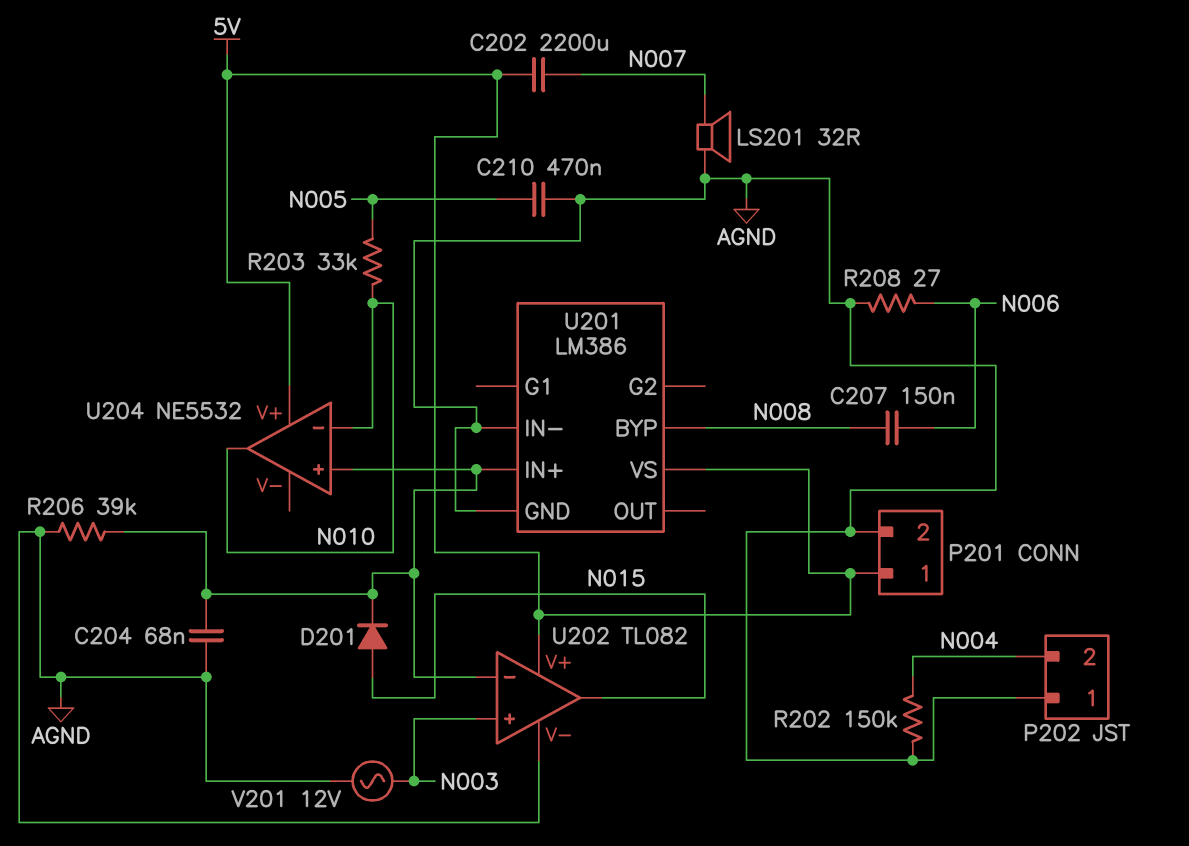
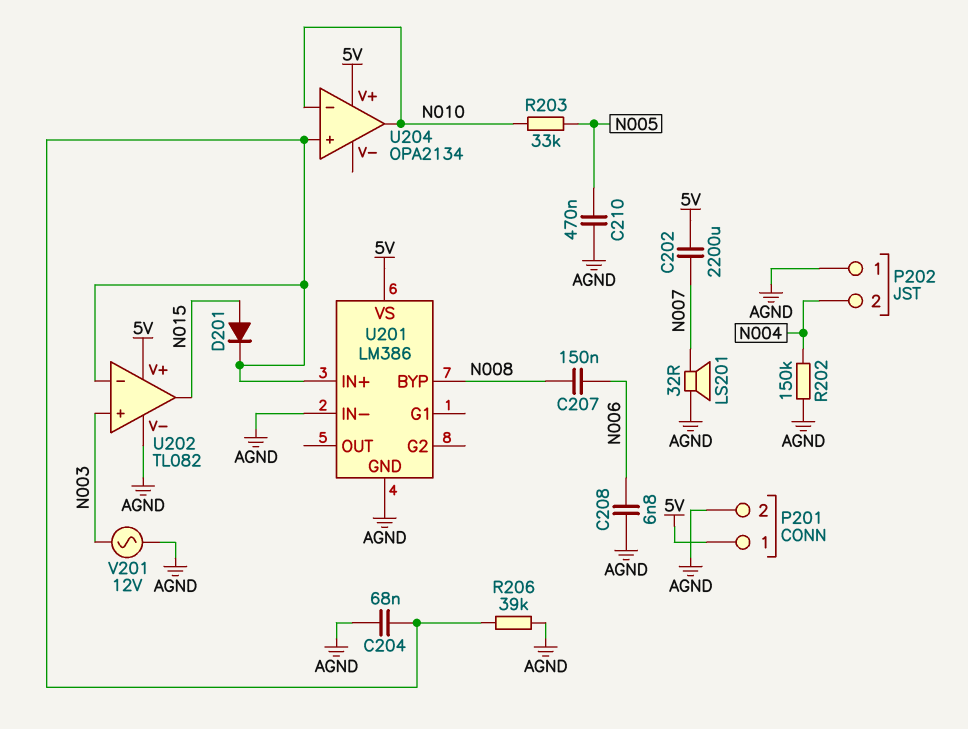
C208: none -> 6.8nF (AGND, N006)
R208: 27 (AGND, N006) -> none
U204: NE5532 -> OPA2134

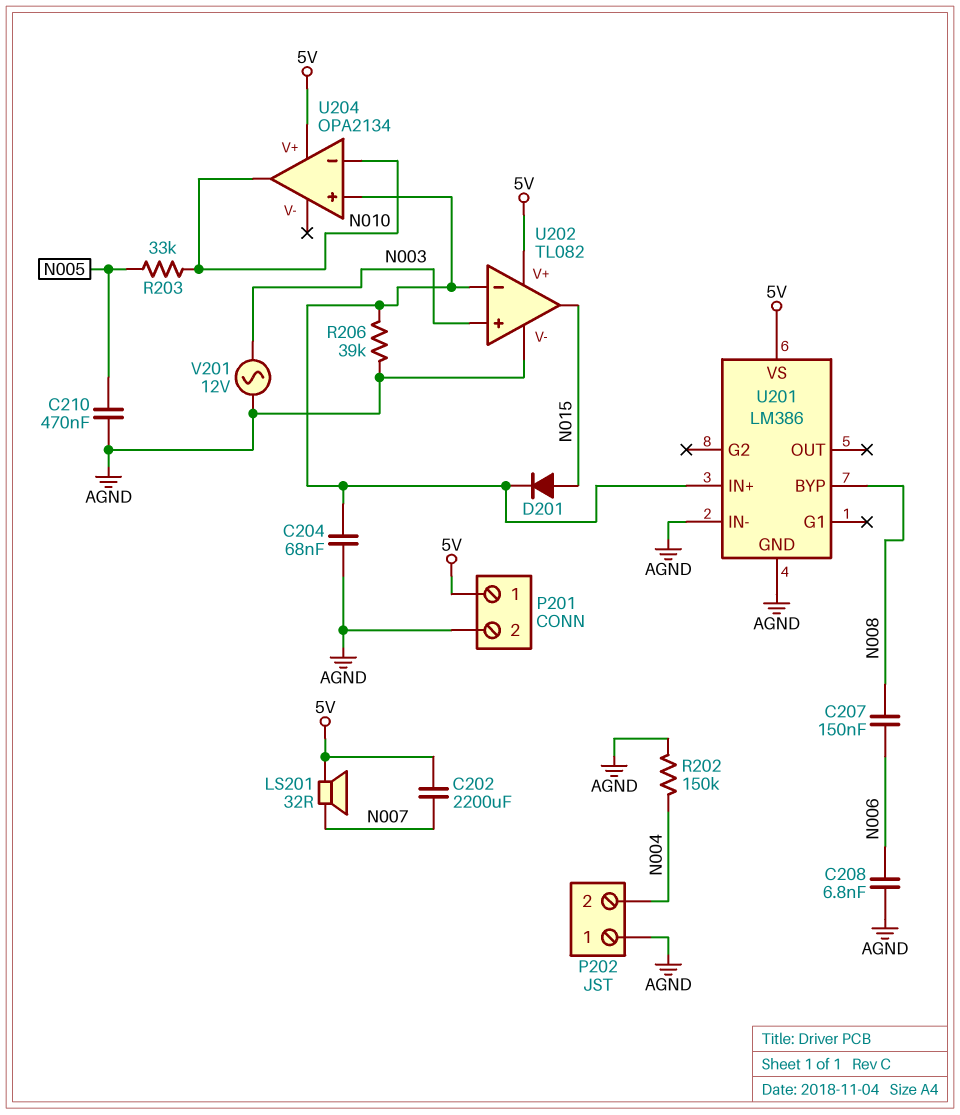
LS201: speaker 32R (AGND, N007) -> speaker 32R (5V, N007)

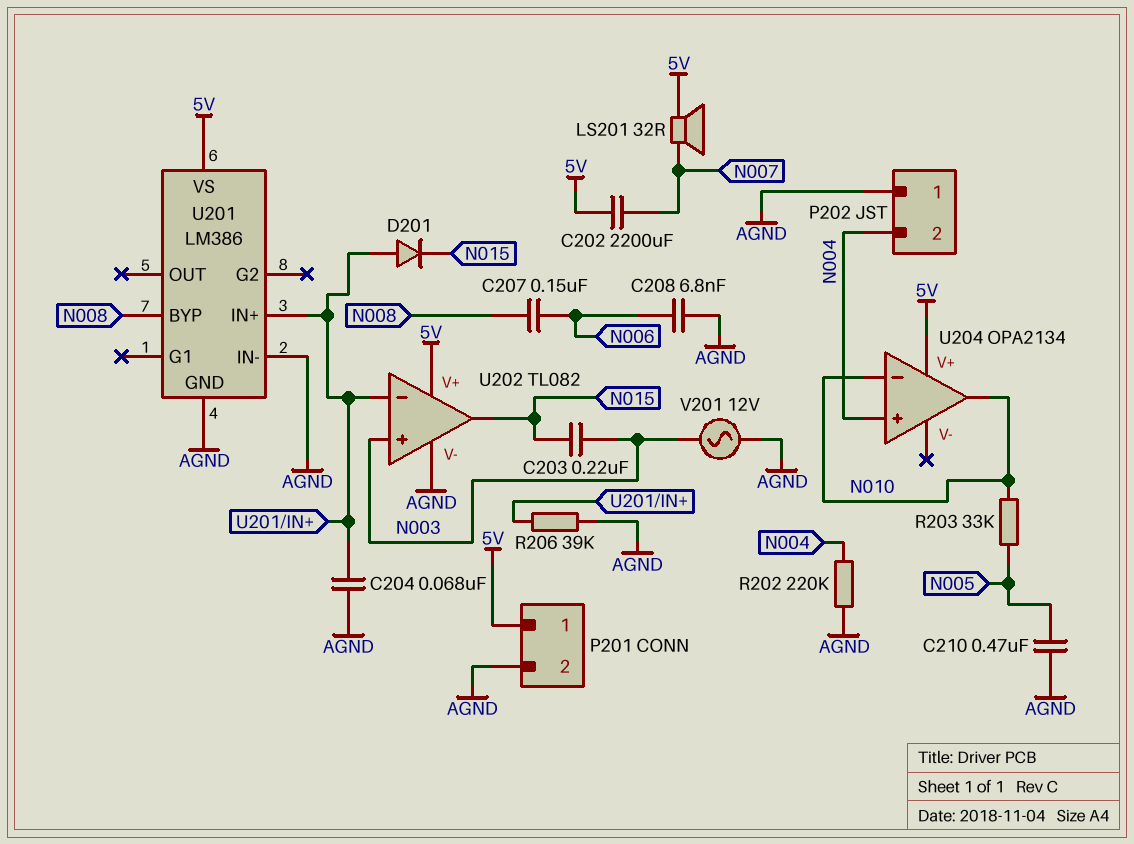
C203: none -> 220nF (N003, N015)
D201: diode (A N015, K U201/IN+) -> diode (A U201/IN+, K N015)
R202: 150k (AGND, N004) -> 220k (AGND, N004)
U204 pin in+: U201/IN+ -> N004

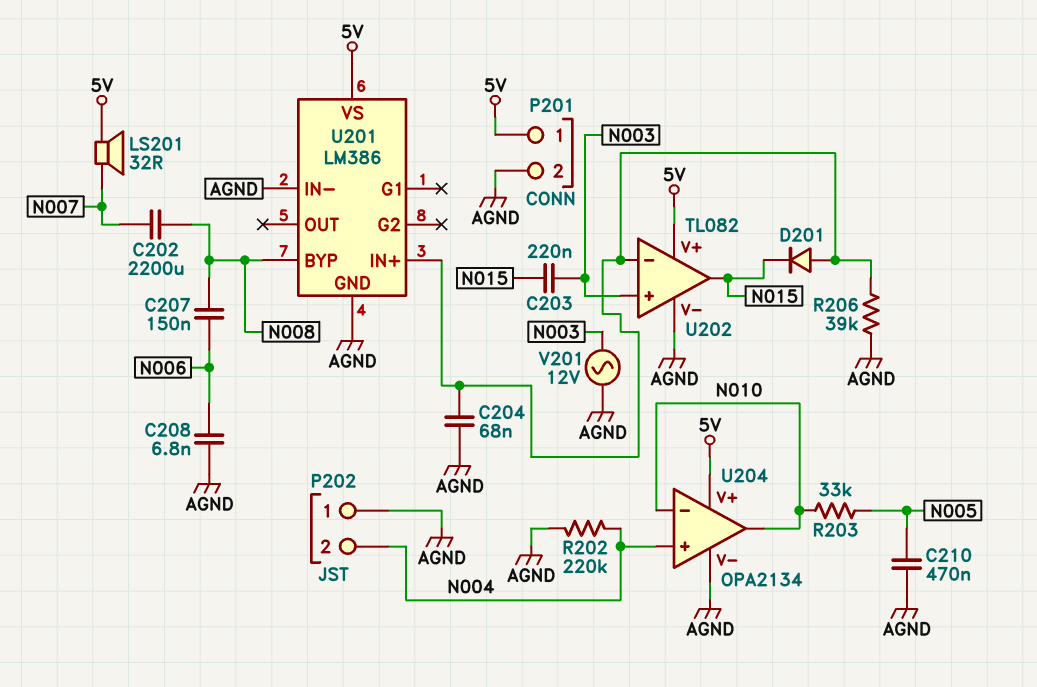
C202: 2200uF (5V, N007) -> 2200uF (N007, N008)
U204 pin V-: none -> AGND

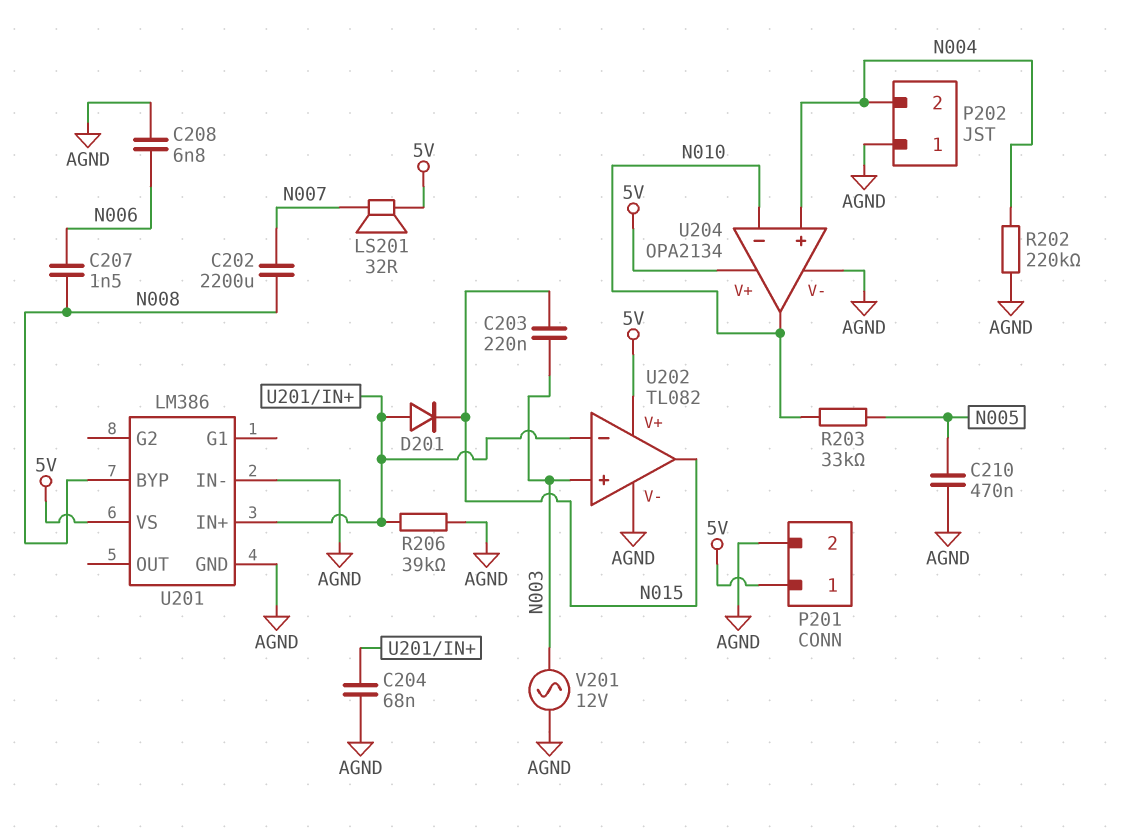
C207: 150nF (N006, N008) -> 1.5nF (N006, N008)

